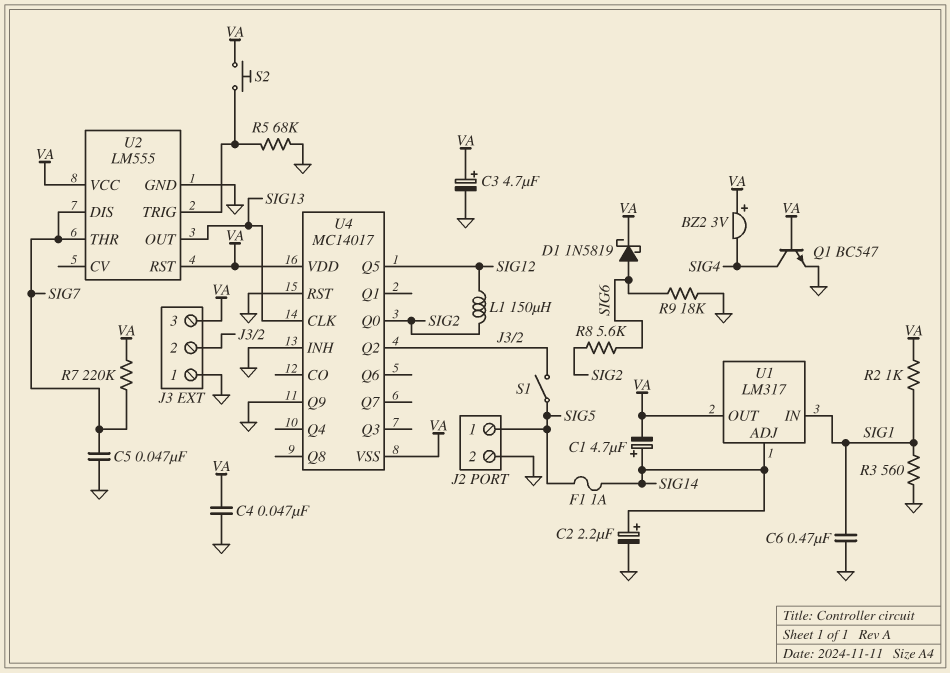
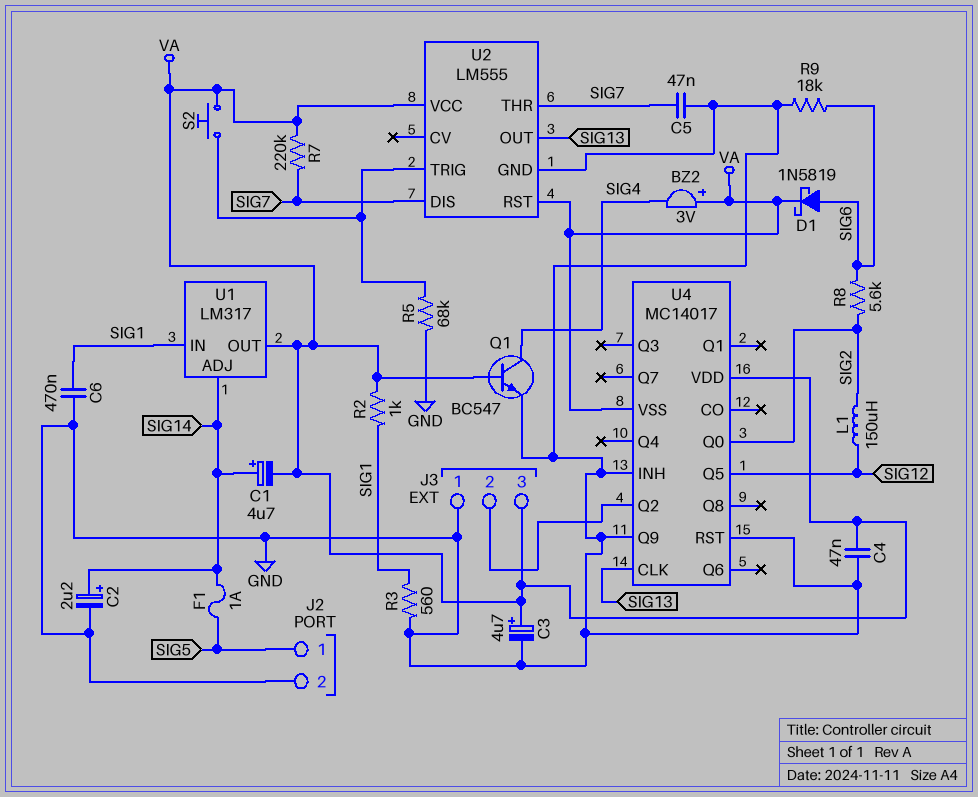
S1: switch (J3/2, SIG5) -> none

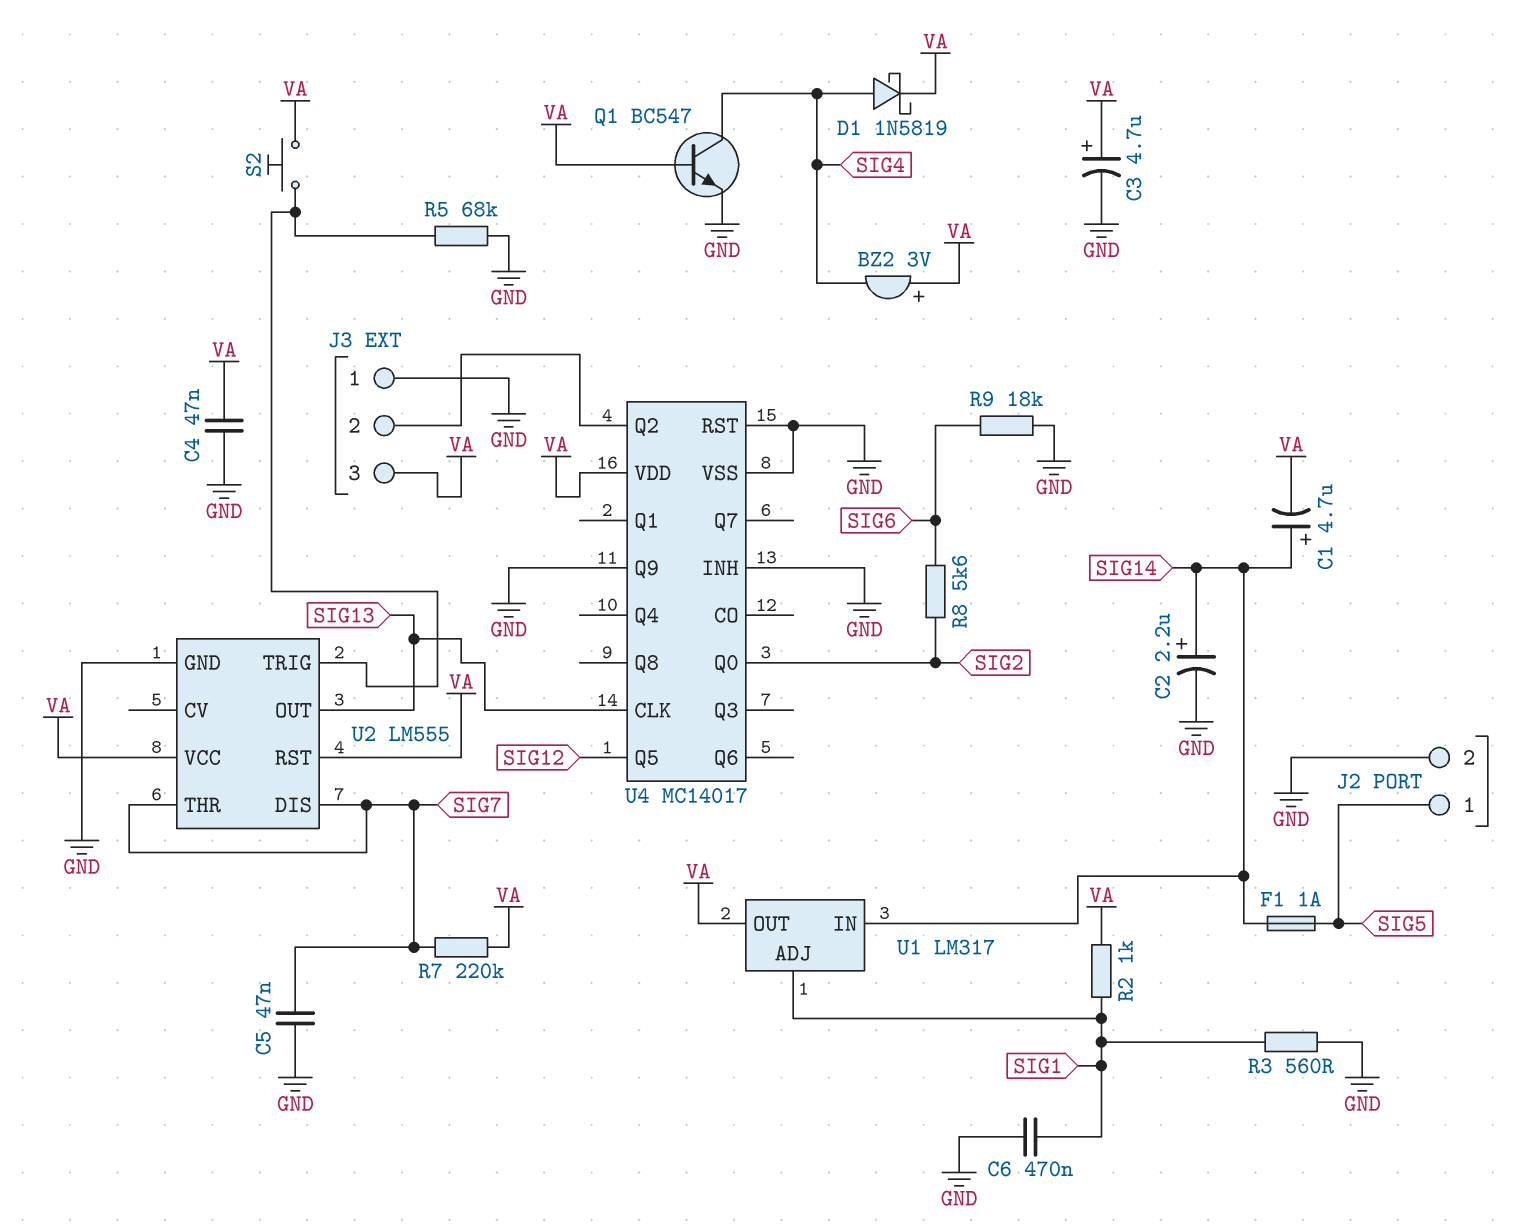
D1: schottky 1N5819 (A SIG6, K VA) -> schottky 1N5819 (A SIG4, K VA)
L1: 150uH (SIG2, SIG12) -> none
U1 pin ADJ: SIG14 -> SIG1
U1 pin IN: SIG1 -> SIG14
U4 pin VSS: VA -> GND

